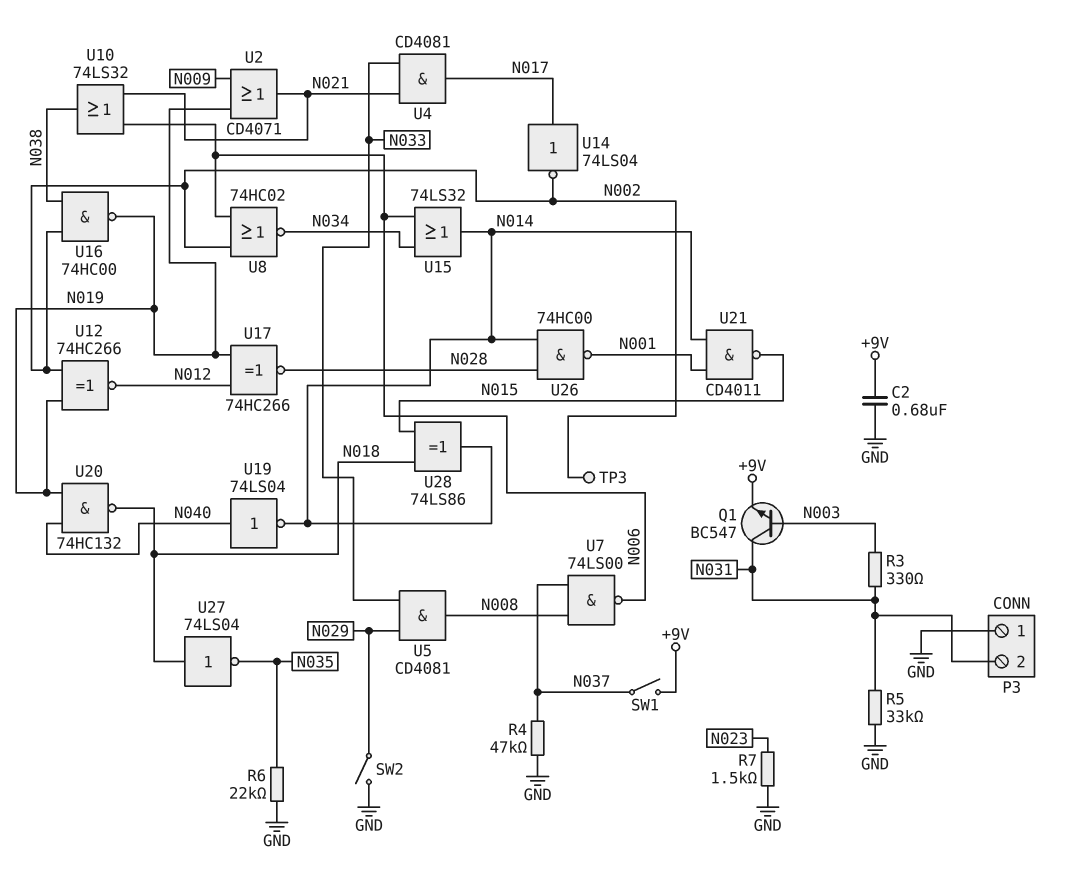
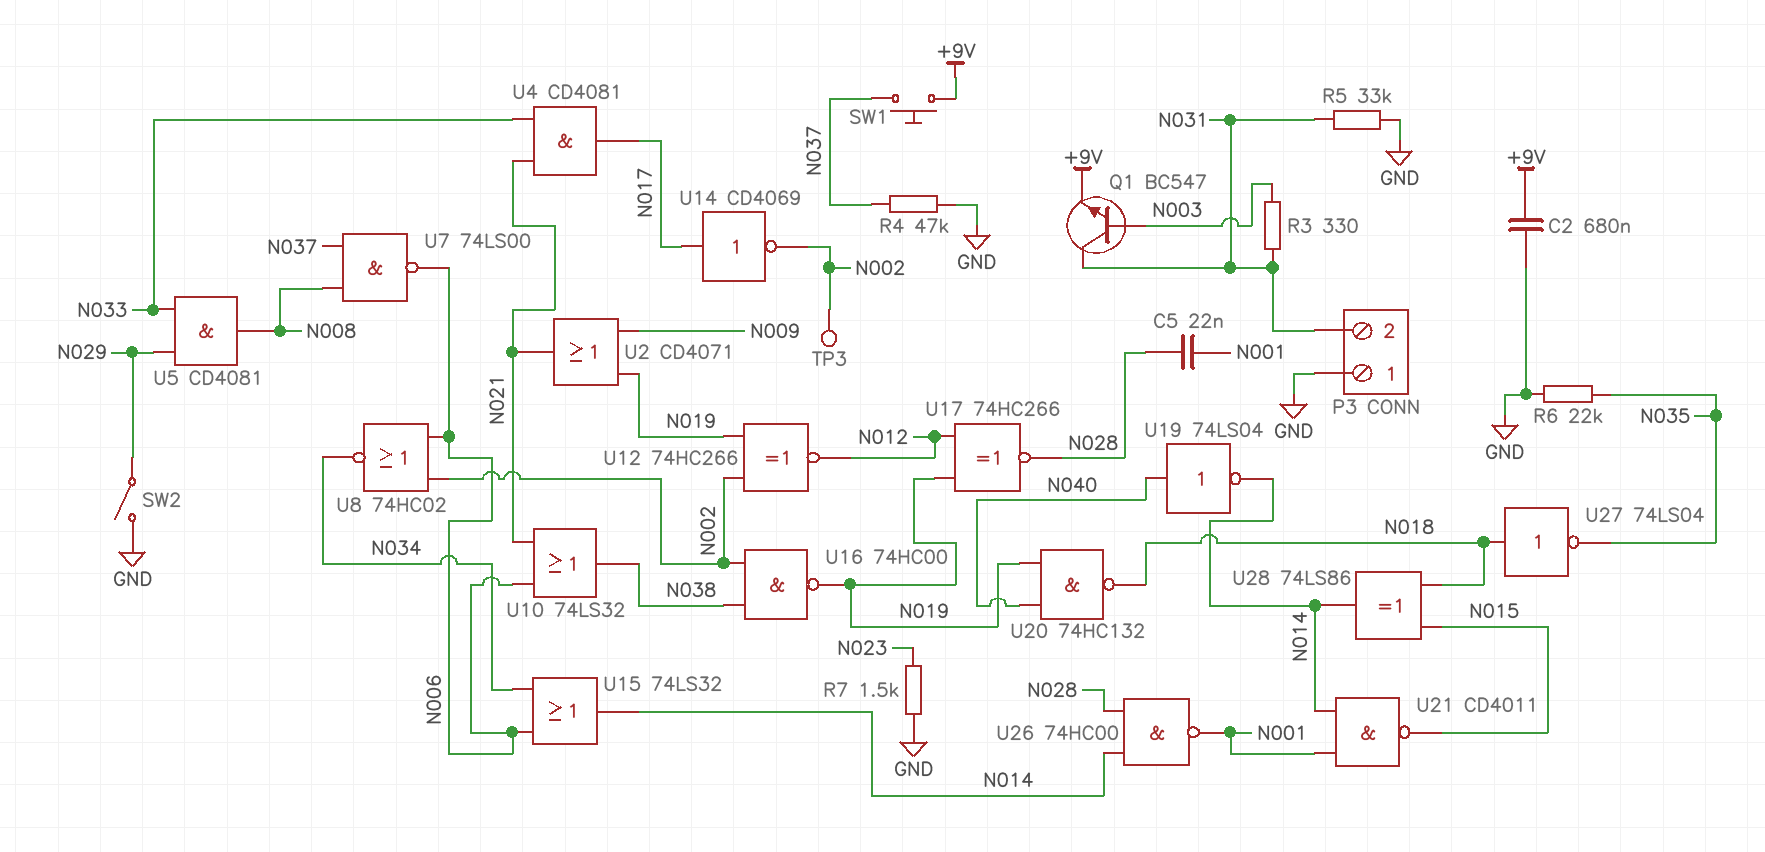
C5: none -> 22nF (N001, N028)
SW1: switch (+9V, N037) -> button (+9V, N037)
U14: NOT 74LS04 (in N017, out N002) -> NOT CD4069 (in N017, out N002)

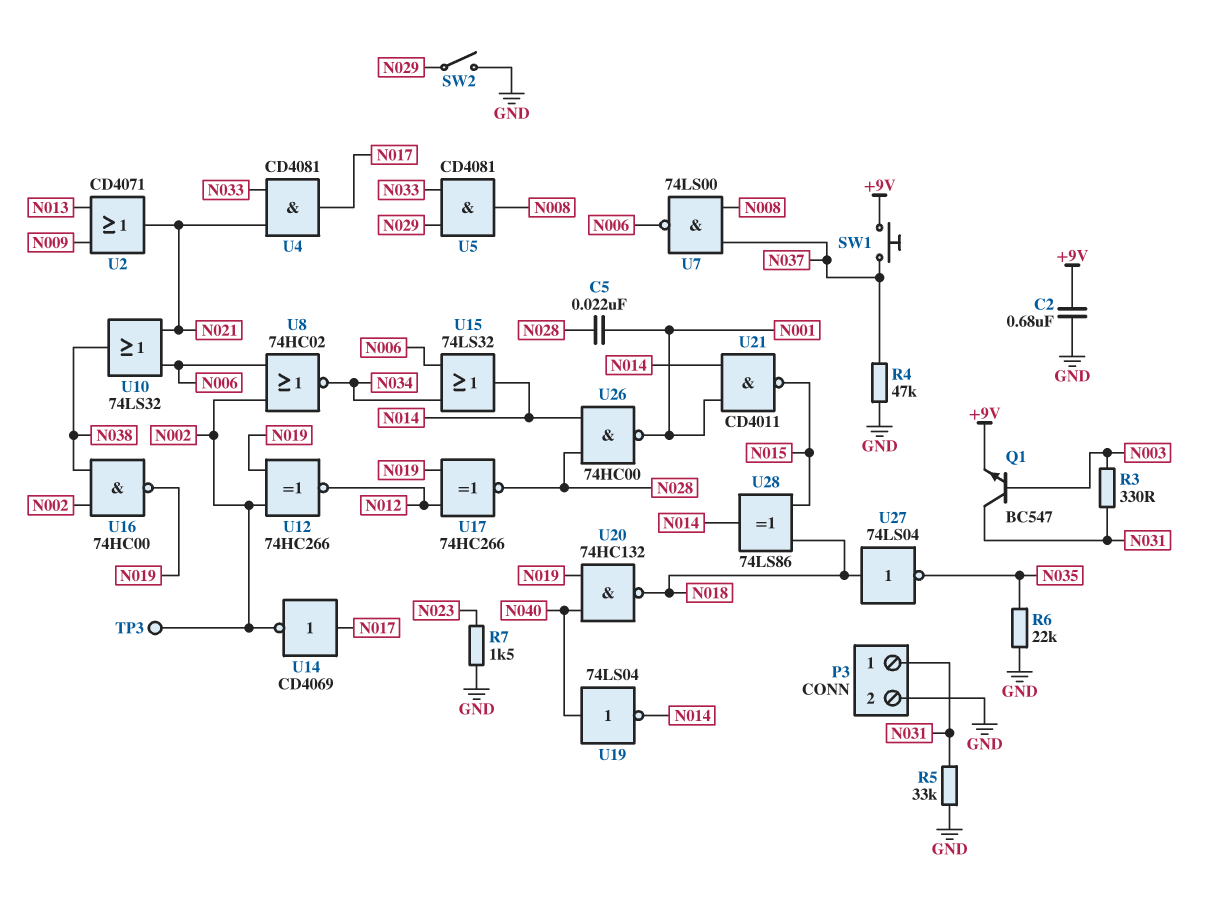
P3 pin 1: GND -> N031
P3 pin 2: N031 -> GND
U2: OR CD4071 (in N009, in N019, out N021) -> OR CD4071 (in N009, in N013, out N021)

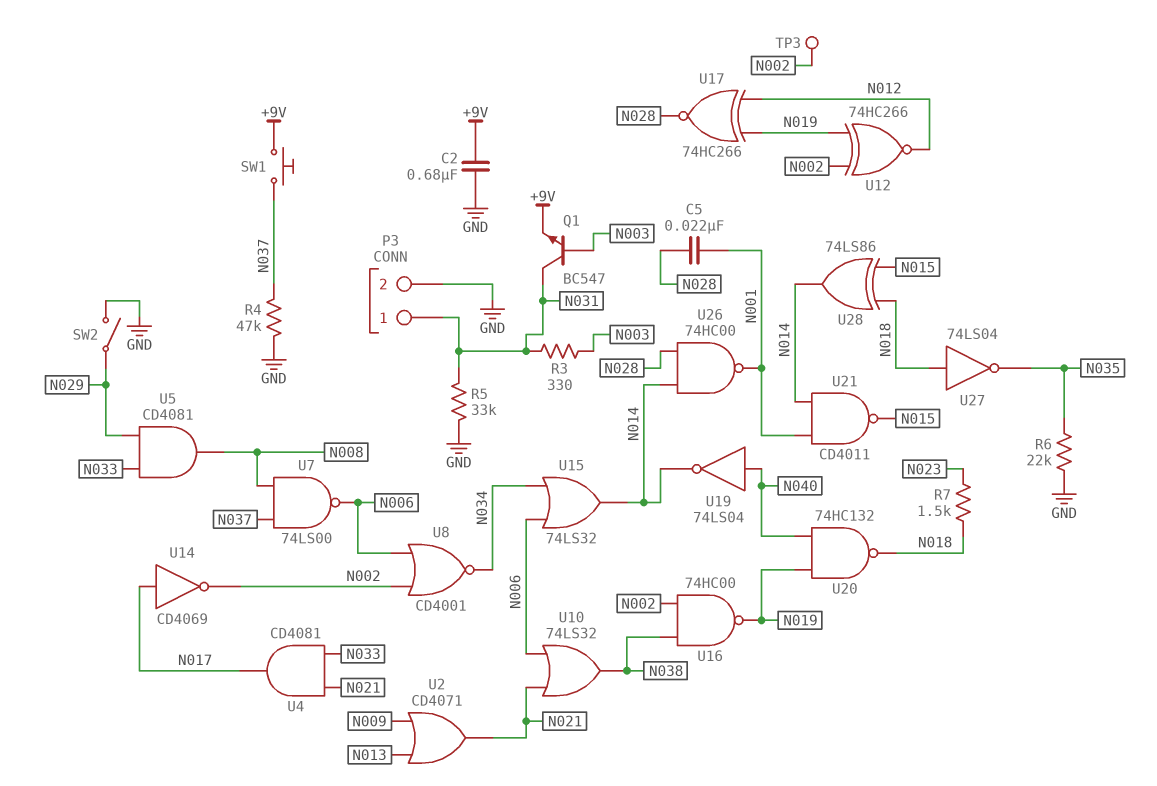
R7: 1.5k (GND, N023) -> 1.5k (N018, N023)
U8: NOR 74HC02 (in N002, in N006, out N034) -> NOR CD4001 (in N002, in N006, out N034)

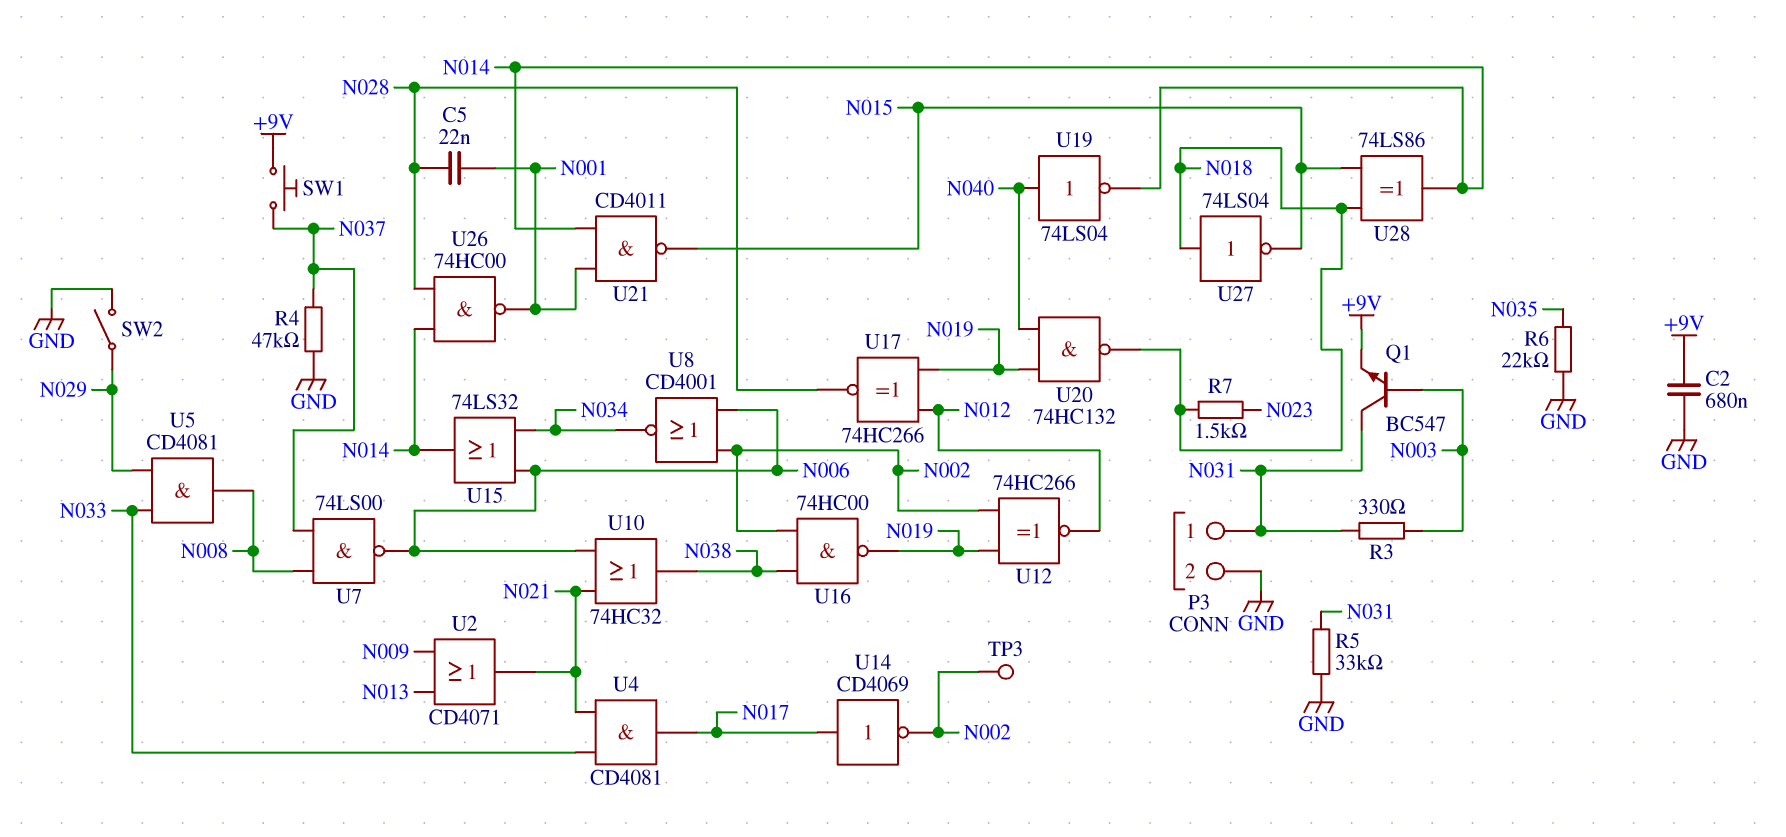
U10: OR 74LS32 (in N006, in N021, out N038) -> OR 74HC32 (in N006, in N021, out N038)
U27: NOT 74LS04 (in N018, out N035) -> NOT 74LS04 (in N018, out N015)

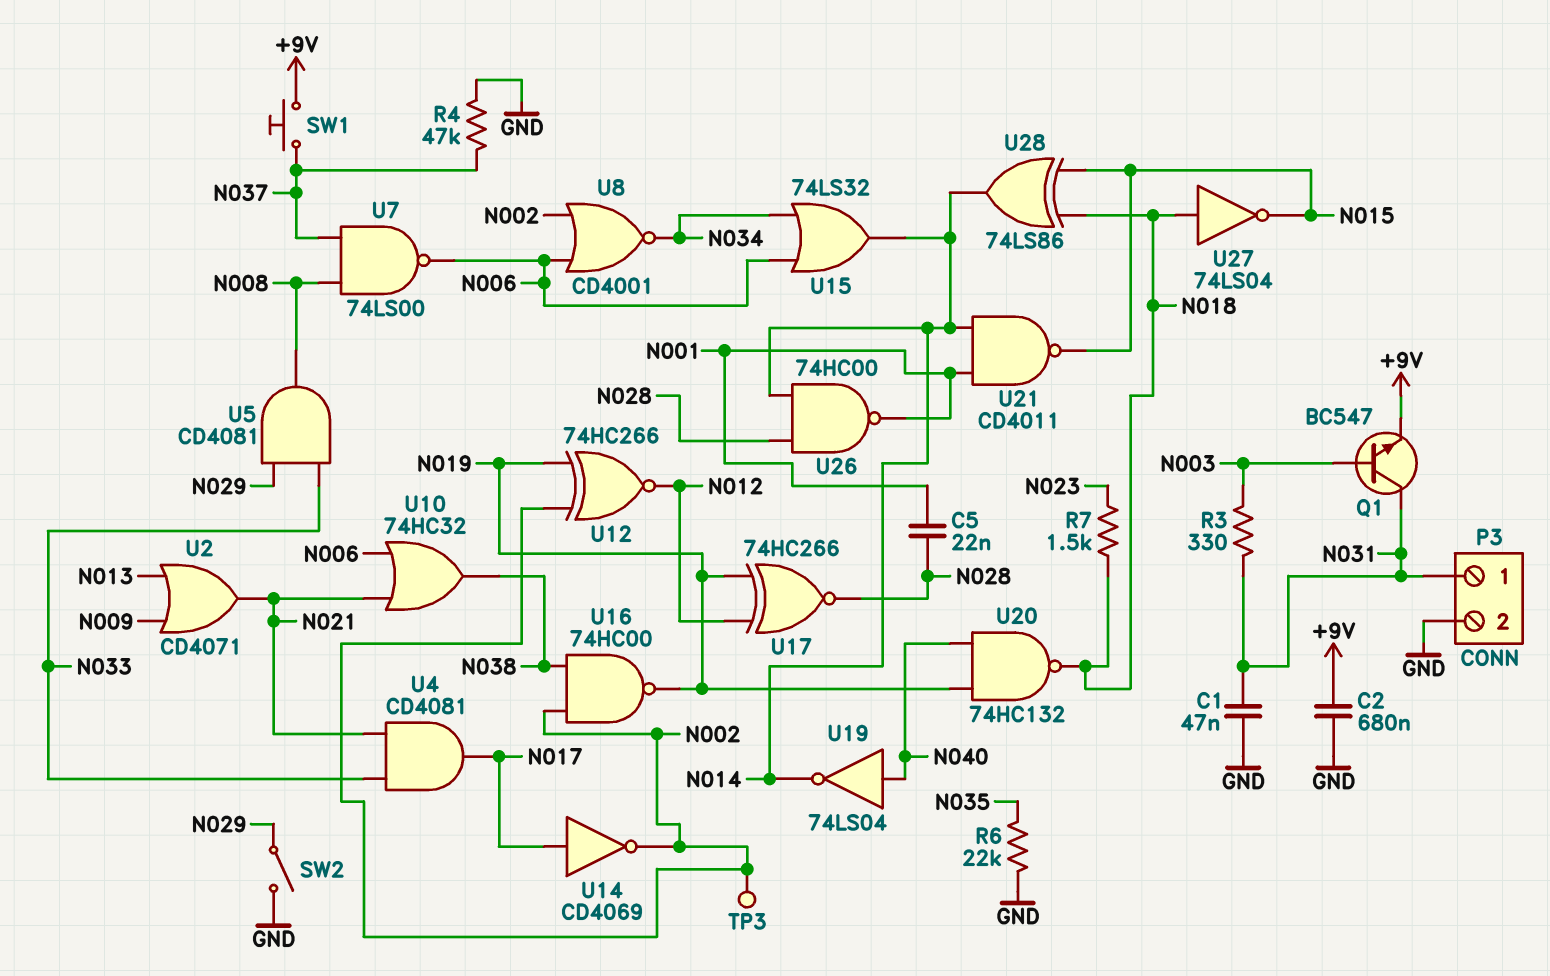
C1: none -> 47nF (GND, N031)
R5: 33k (GND, N031) -> none

